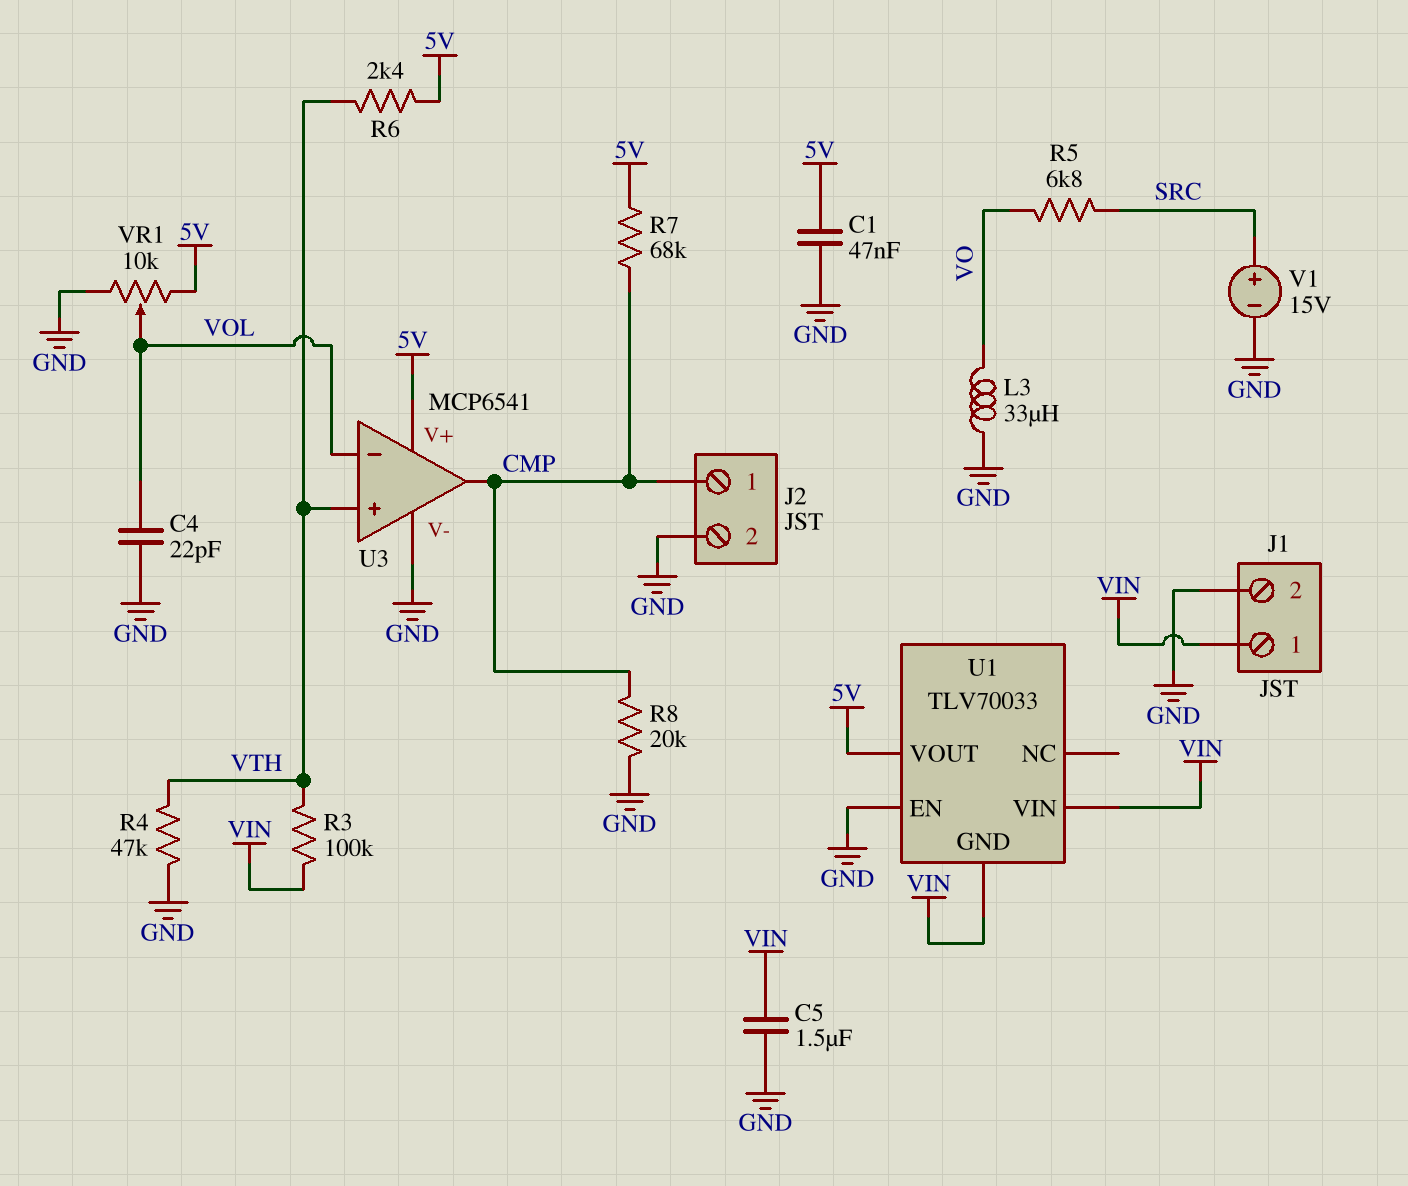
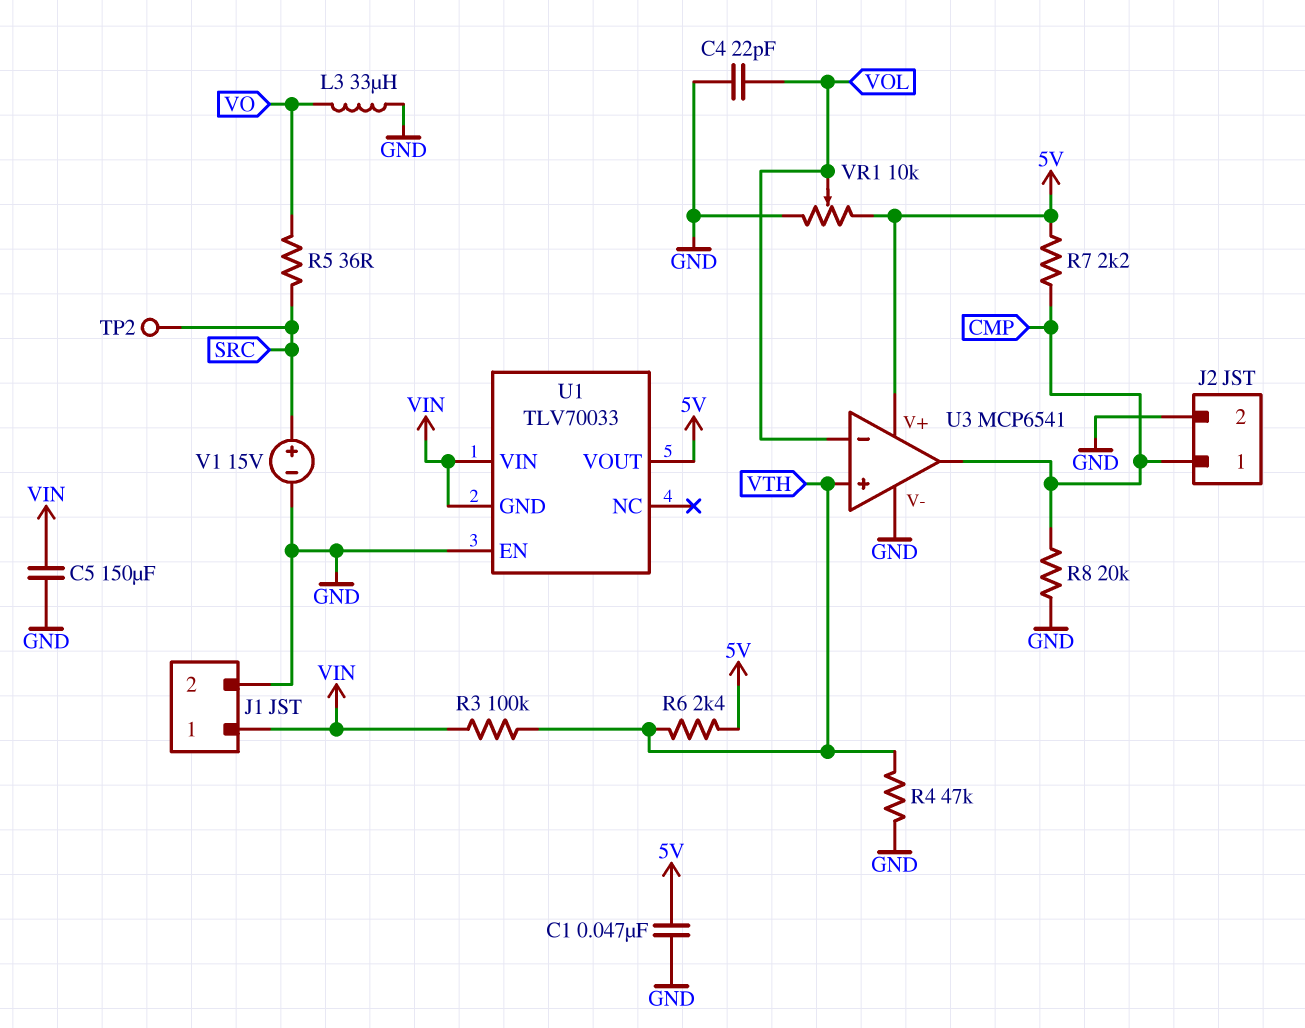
C5: 1.5uF (GND, VIN) -> 150uF (GND, VIN)
R5: 6.8k (SRC, VO) -> 36 (SRC, VO)
R7: 68k (5V, CMP) -> 2.2k (5V, CMP)
TP2: none -> test point (SRC)

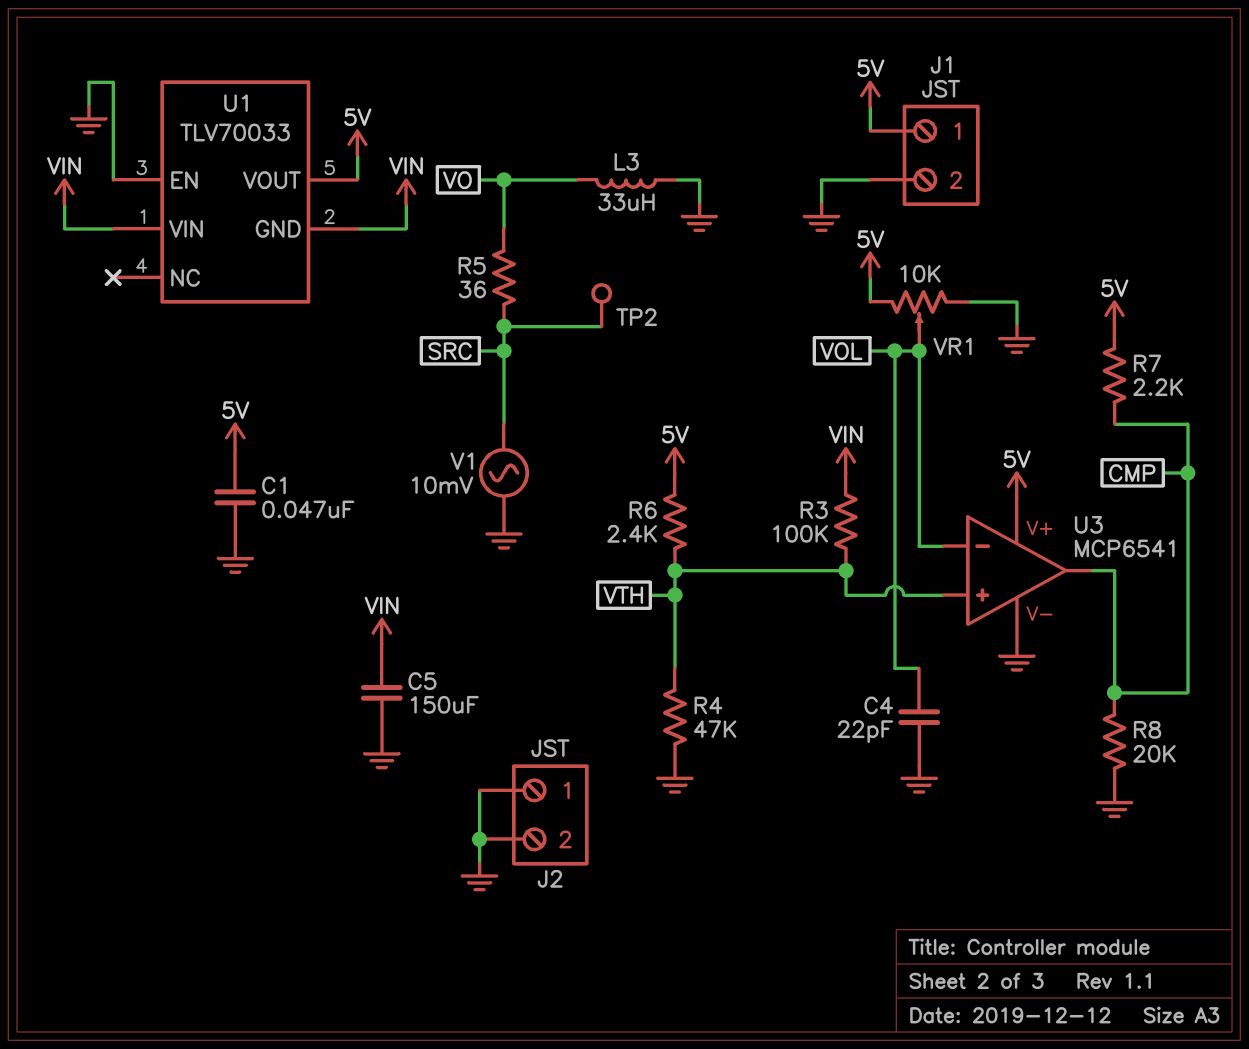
J1 pin 1: VIN -> 5V
J2 pin 1: CMP -> GND
V1: 15V (plus SRC, minus GND) -> AC 10mV (GND, SRC)

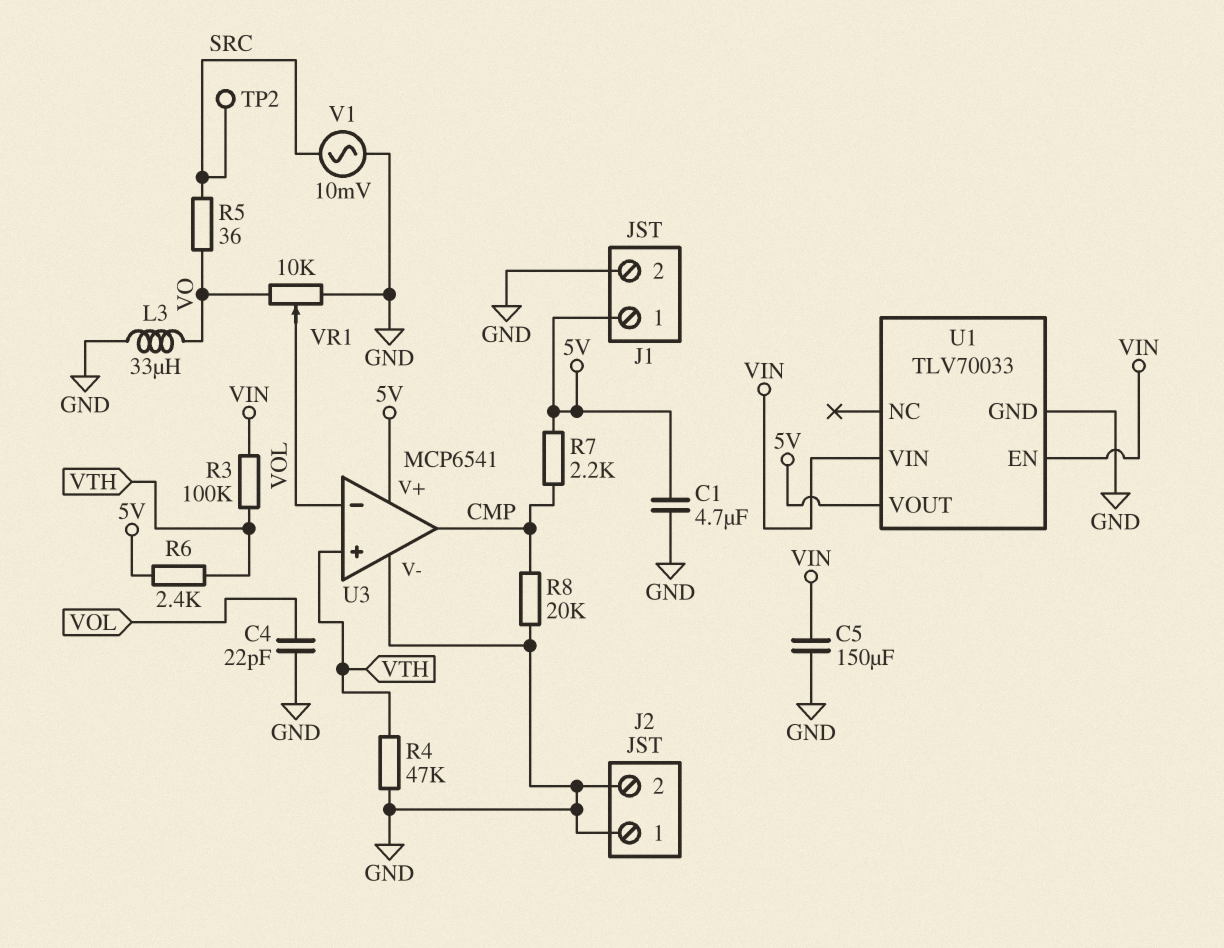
C1: 47nF (5V, GND) -> 4.7uF (5V, GND)
U1 pin EN: GND -> VIN
U1 pin GND: VIN -> GND
VR1: 10k (5V, GND, wiper VOL) -> 10k (GND, VO, wiper VOL)

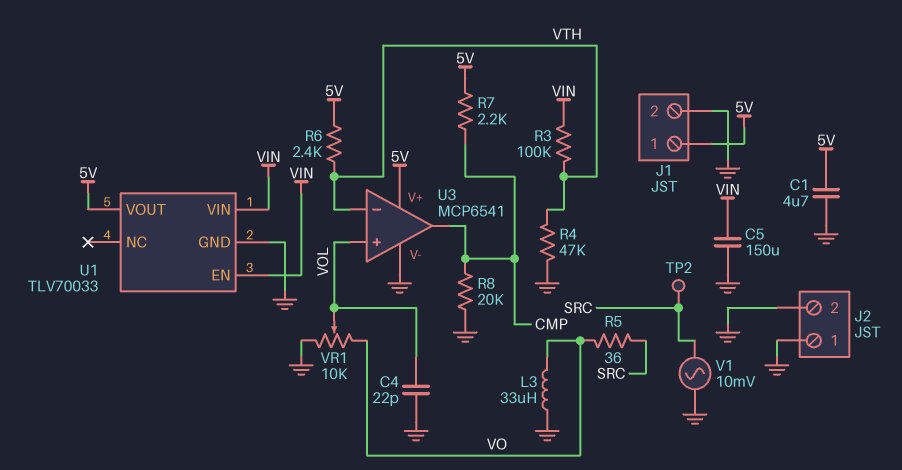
U3 pin in+: VTH -> VOL
U3 pin in-: VOL -> VTH

